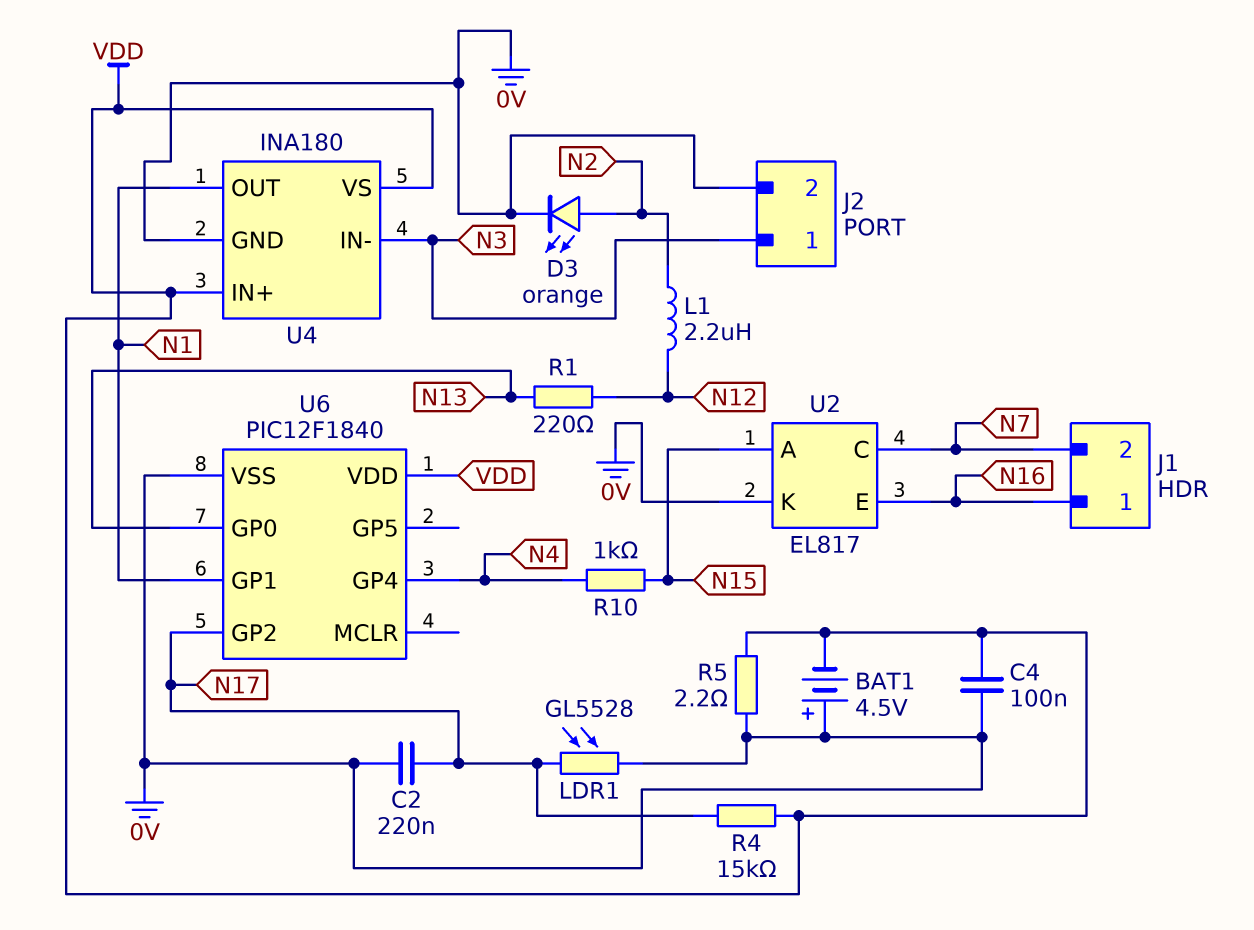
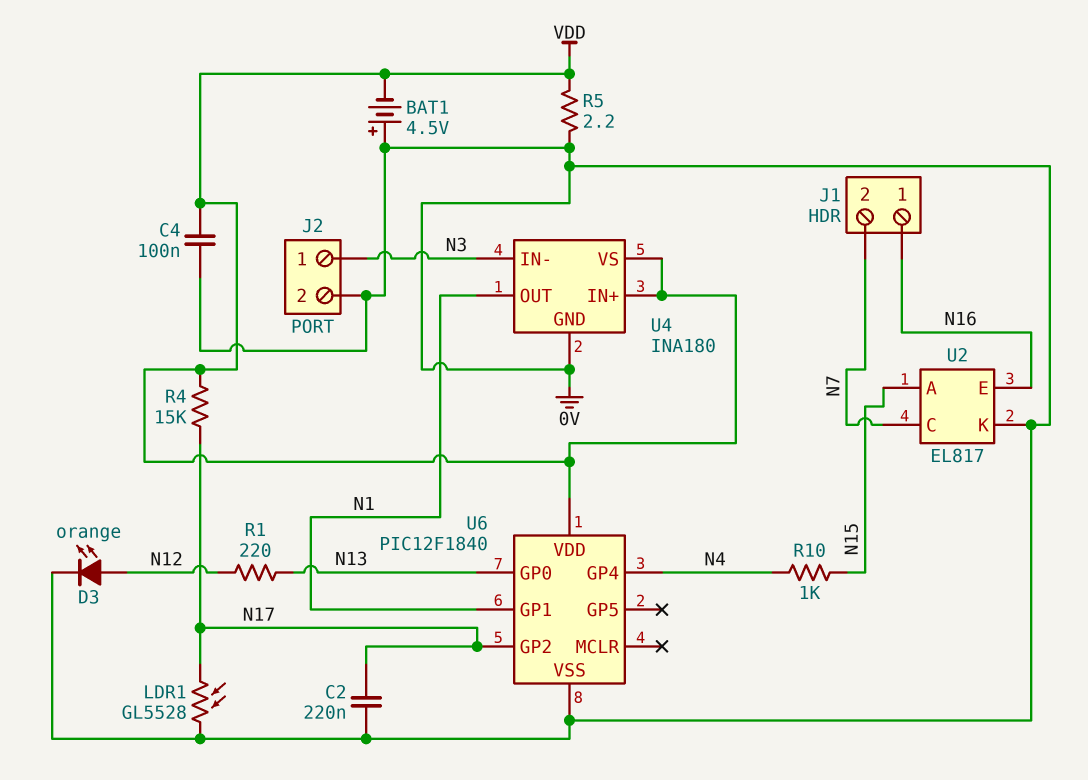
D3: LED orange (A N2, K 0V) -> LED orange (A N12, K 0V)
L1: 2.2uH (N2, N12) -> none

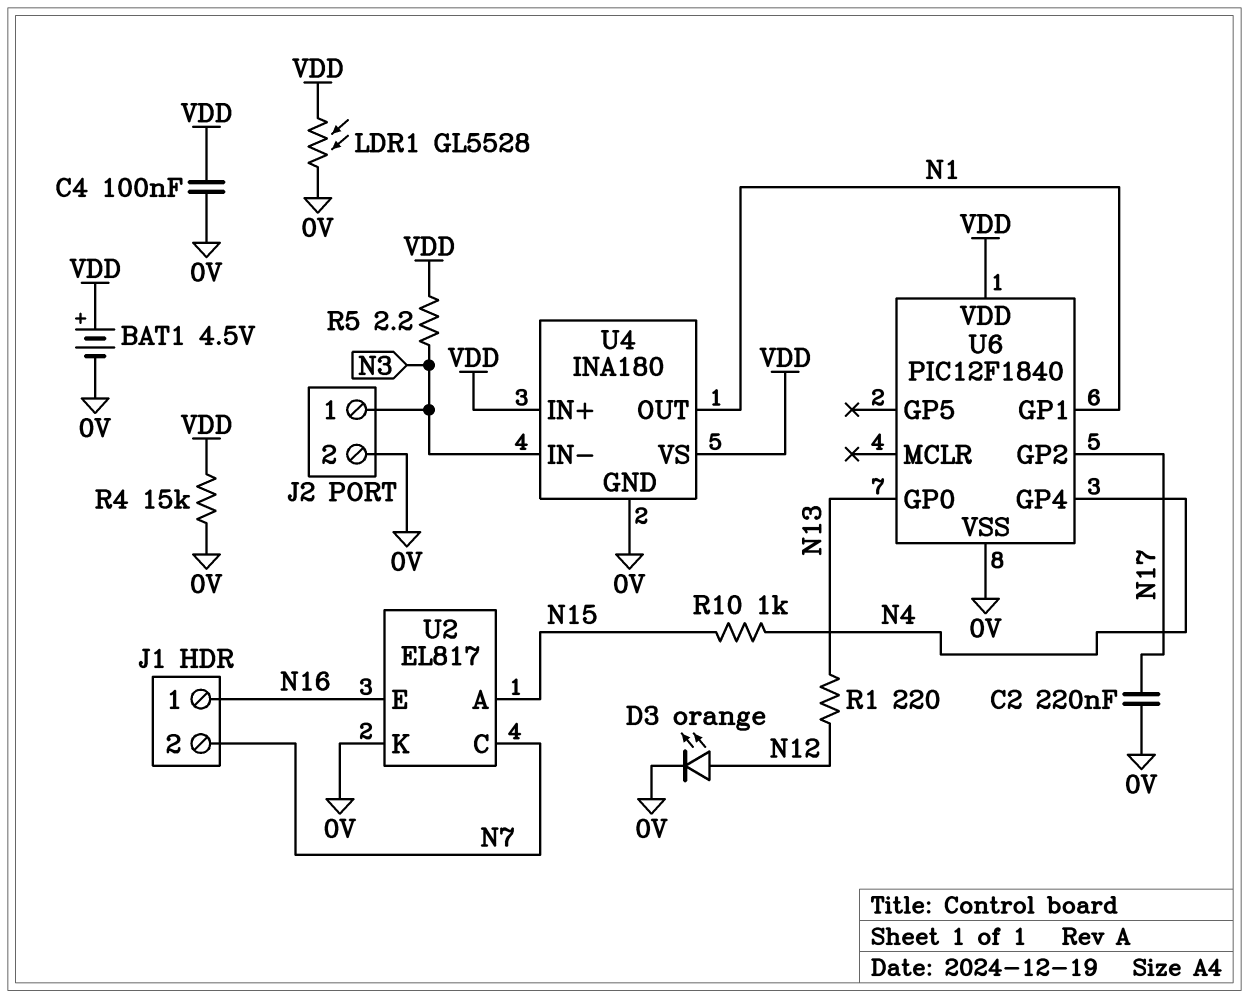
BAT1: 4.5V (plus 0V, minus VDD) -> 4.5V (plus VDD, minus 0V)
LDR1: GL5528 (0V, N17) -> GL5528 (0V, VDD)
R4: 15k (N17, VDD) -> 15k (0V, VDD)
R5: 2.2 (0V, VDD) -> 2.2 (N3, VDD)

